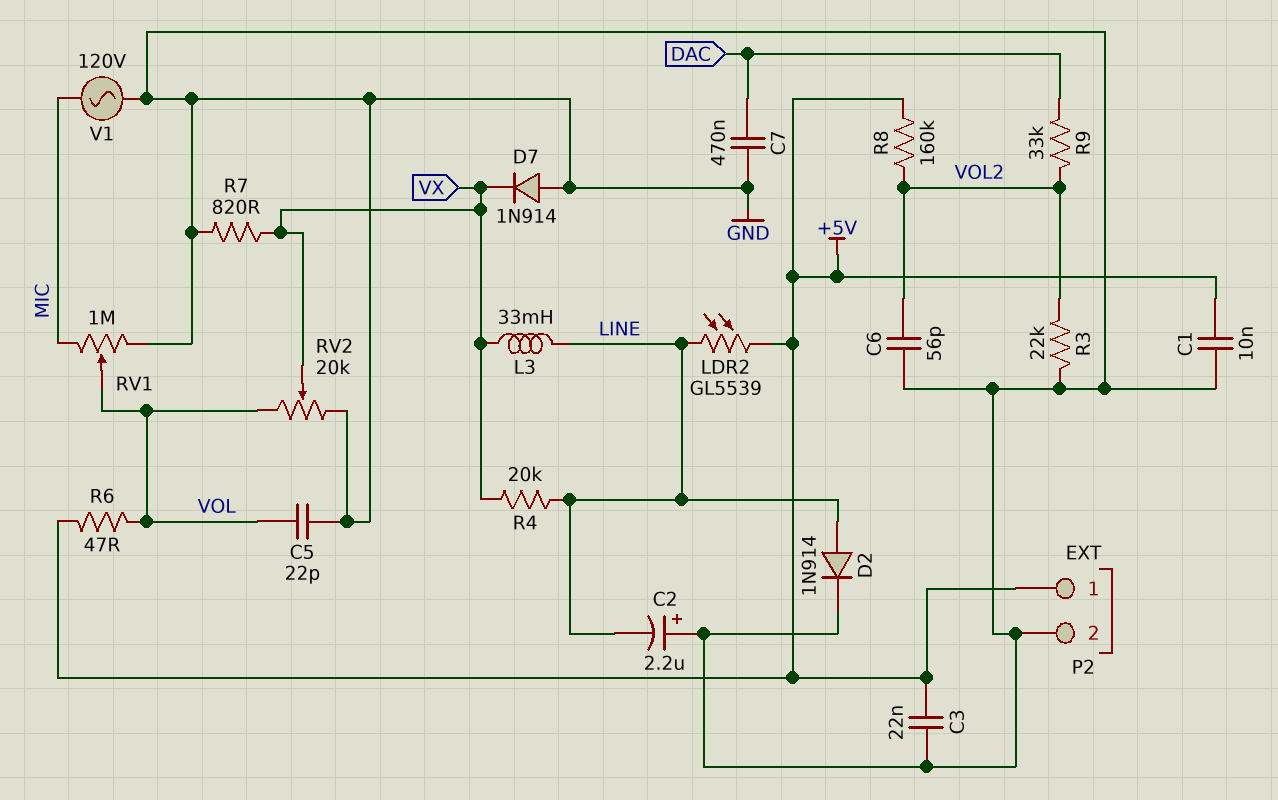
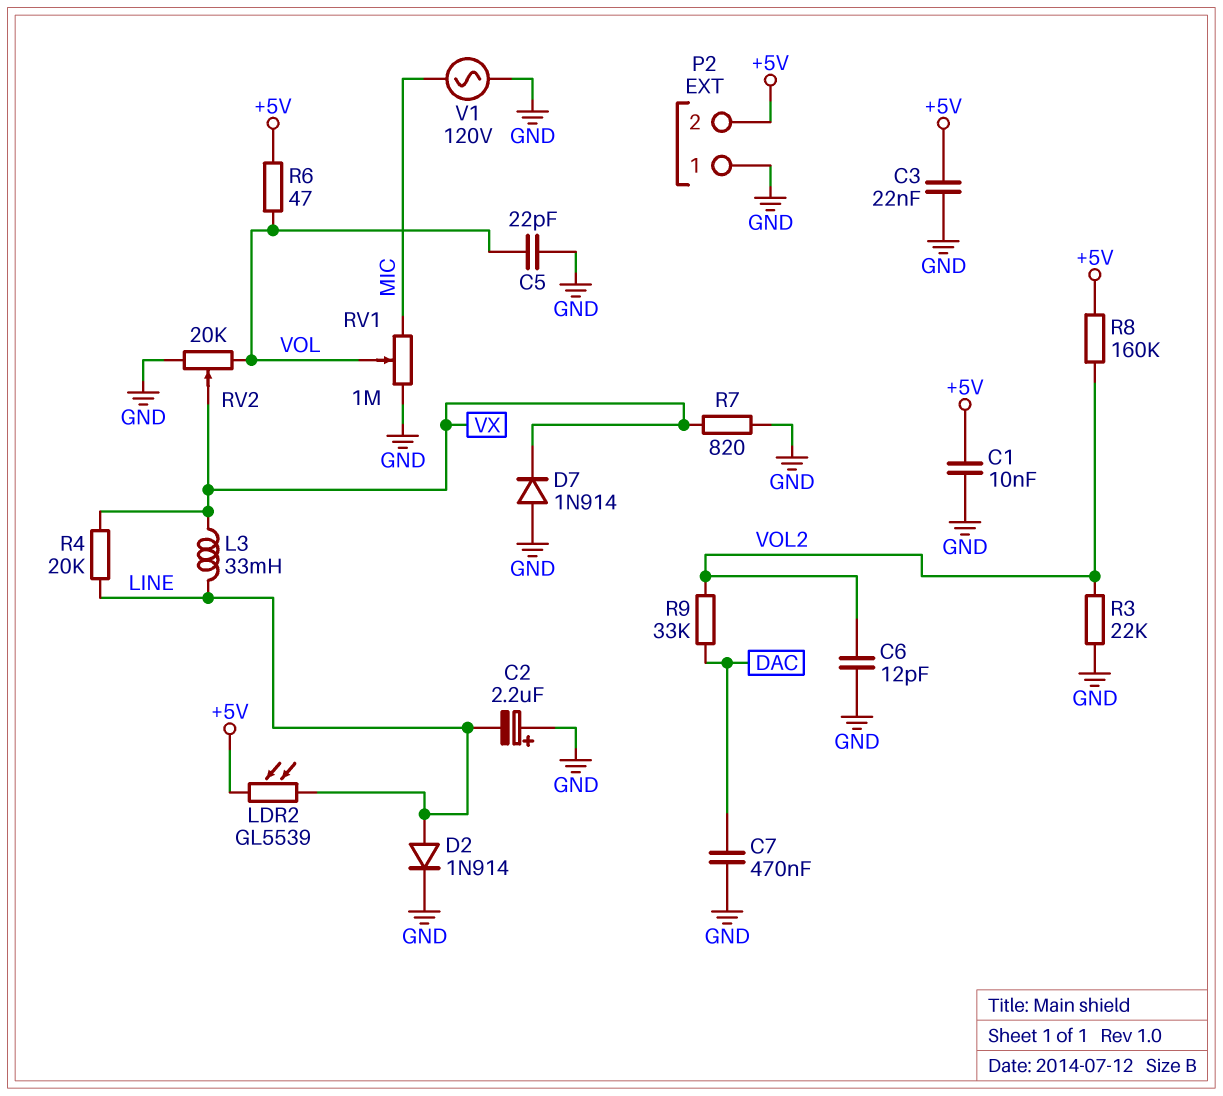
C6: 56pF (GND, VOL2) -> 12pF (GND, VOL2)
P2 pin 1: +5V -> GND
P2 pin 2: GND -> +5V

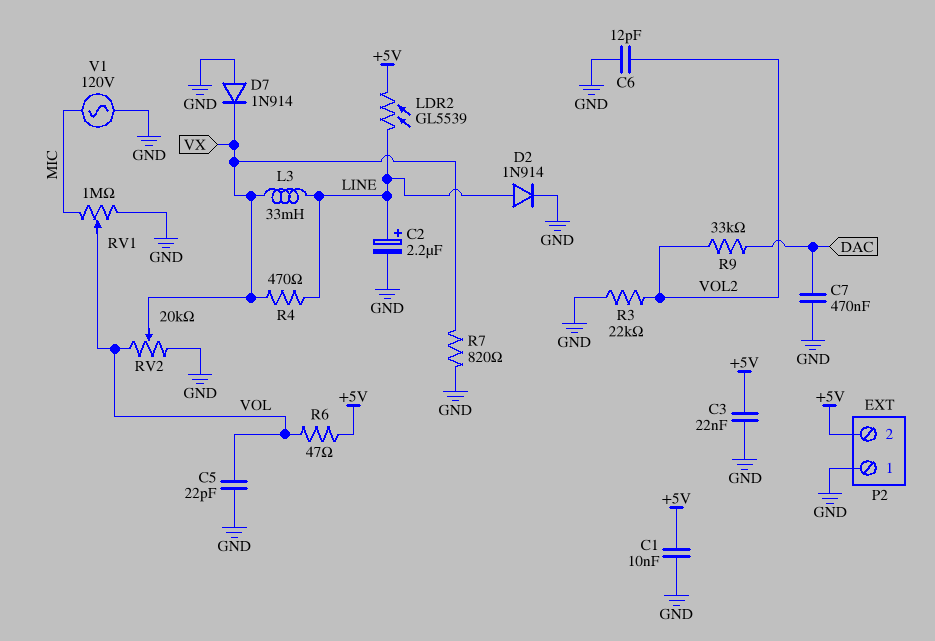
C2: 2.2uF (plus GND, minus LINE) -> 2.2uF (plus LINE, minus GND)
R4: 20k (LINE, VX) -> 470 (LINE, VX)
R8: 160k (+5V, VOL2) -> none

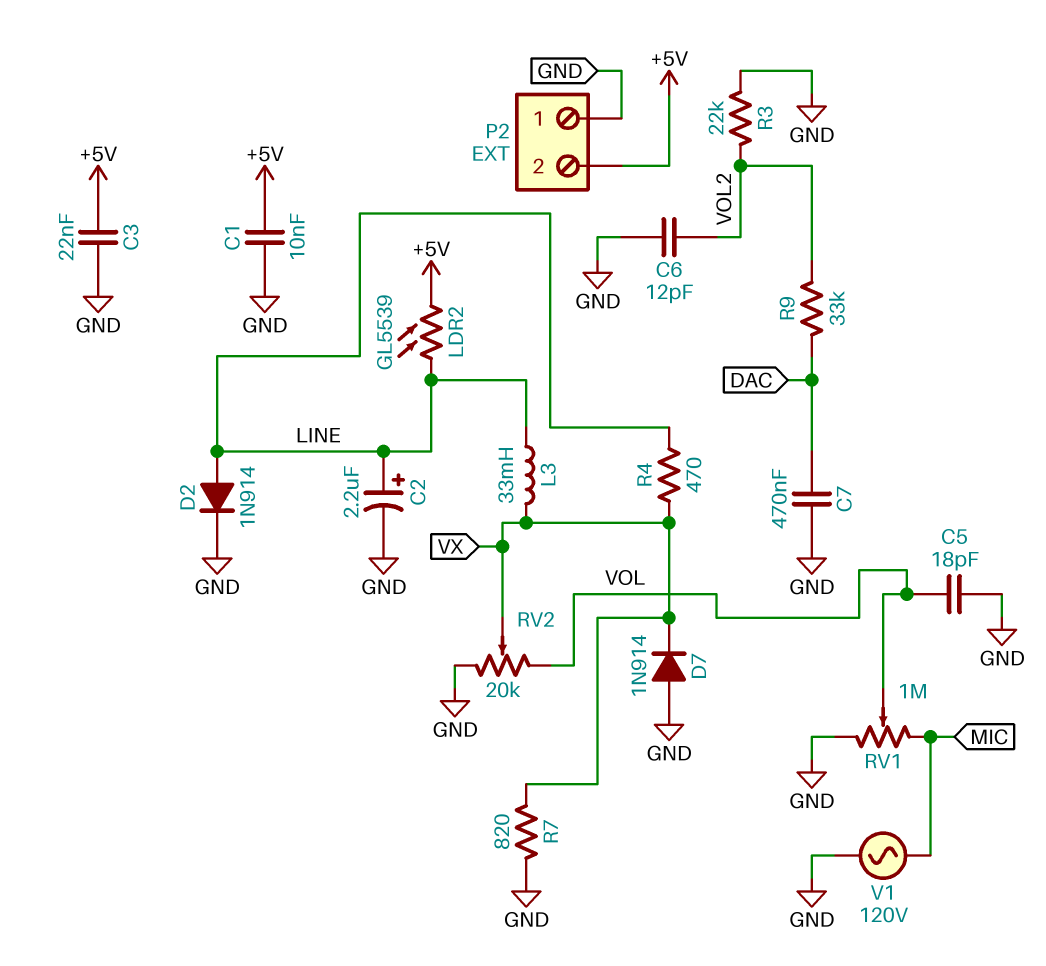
C5: 22pF (GND, VOL) -> 18pF (GND, VOL)
R6: 47 (+5V, VOL) -> none

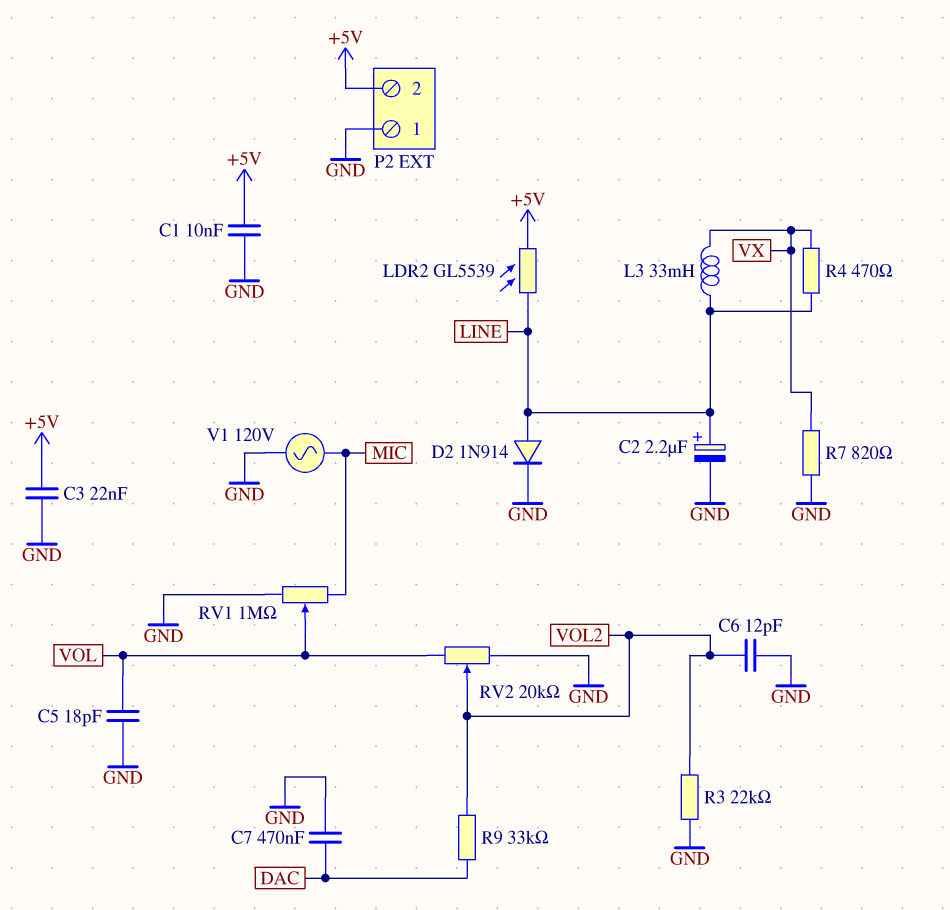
D7: diode 1N914 (A GND, K VX) -> none
RV2: 20k (GND, VOL, wiper VX) -> 20k (GND, VOL, wiper VOL2)

